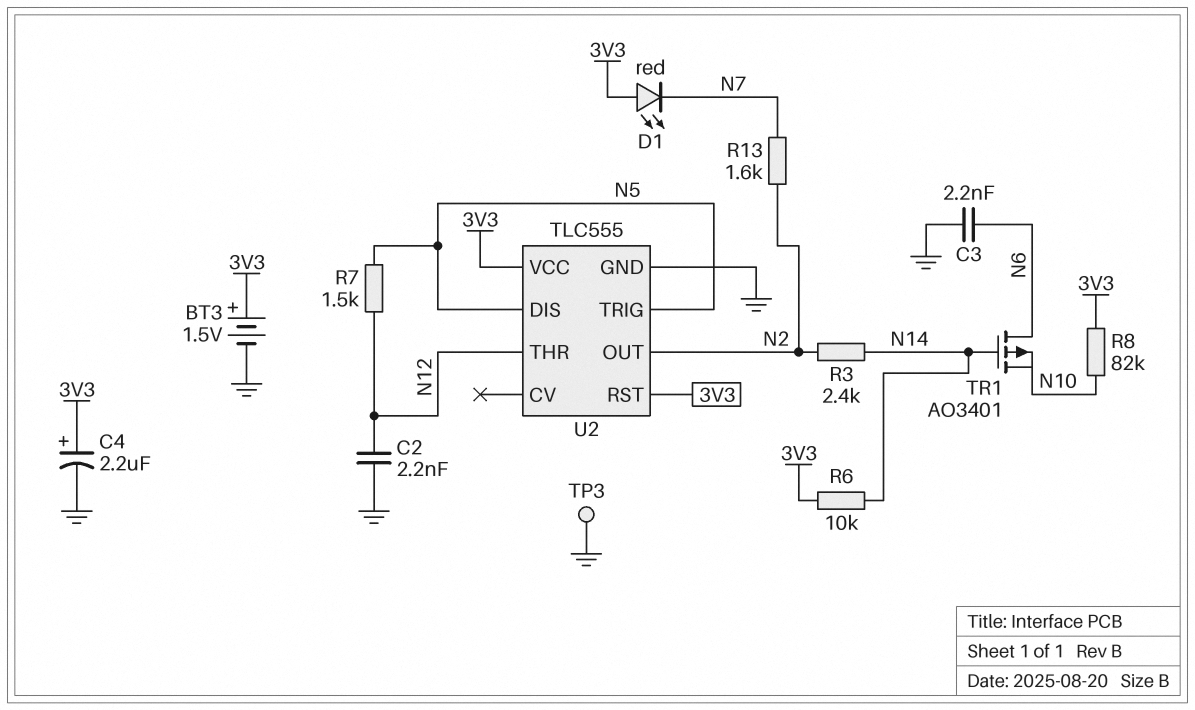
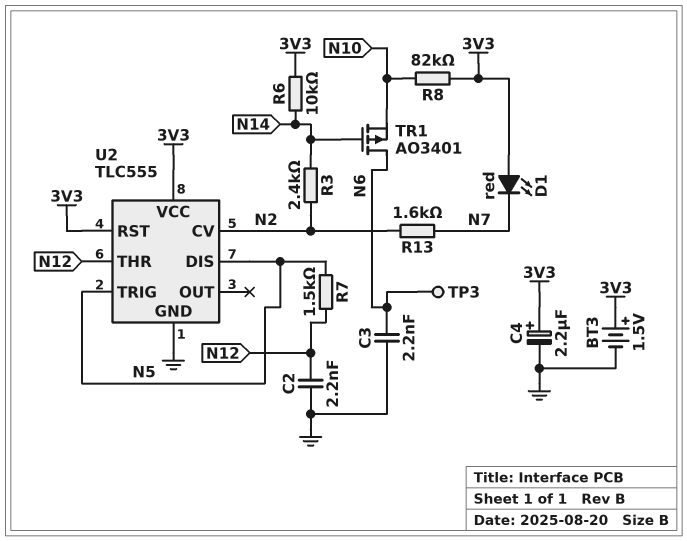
TP3: test point (GND) -> test point (N6)
U2 pin CV: none -> N2
U2 pin OUT: N2 -> none

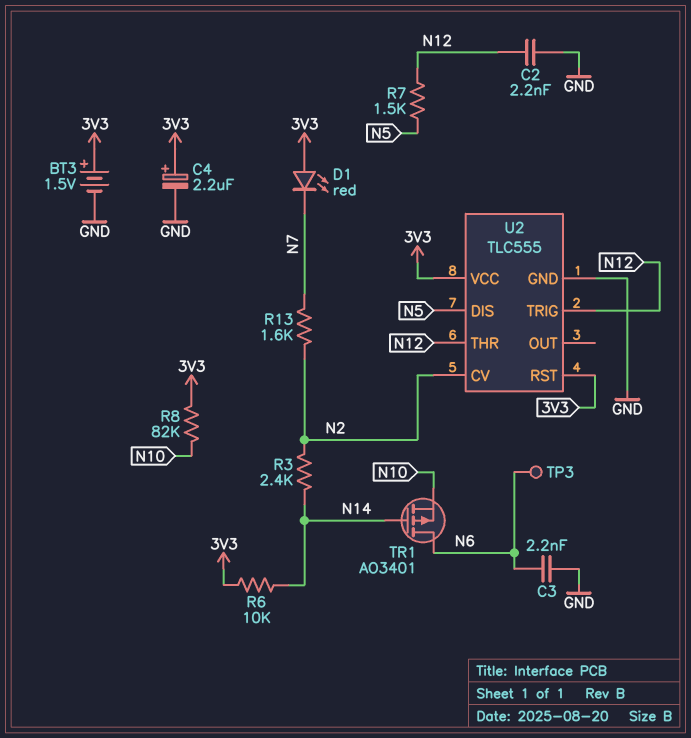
U2 pin TRIG: N5 -> N12

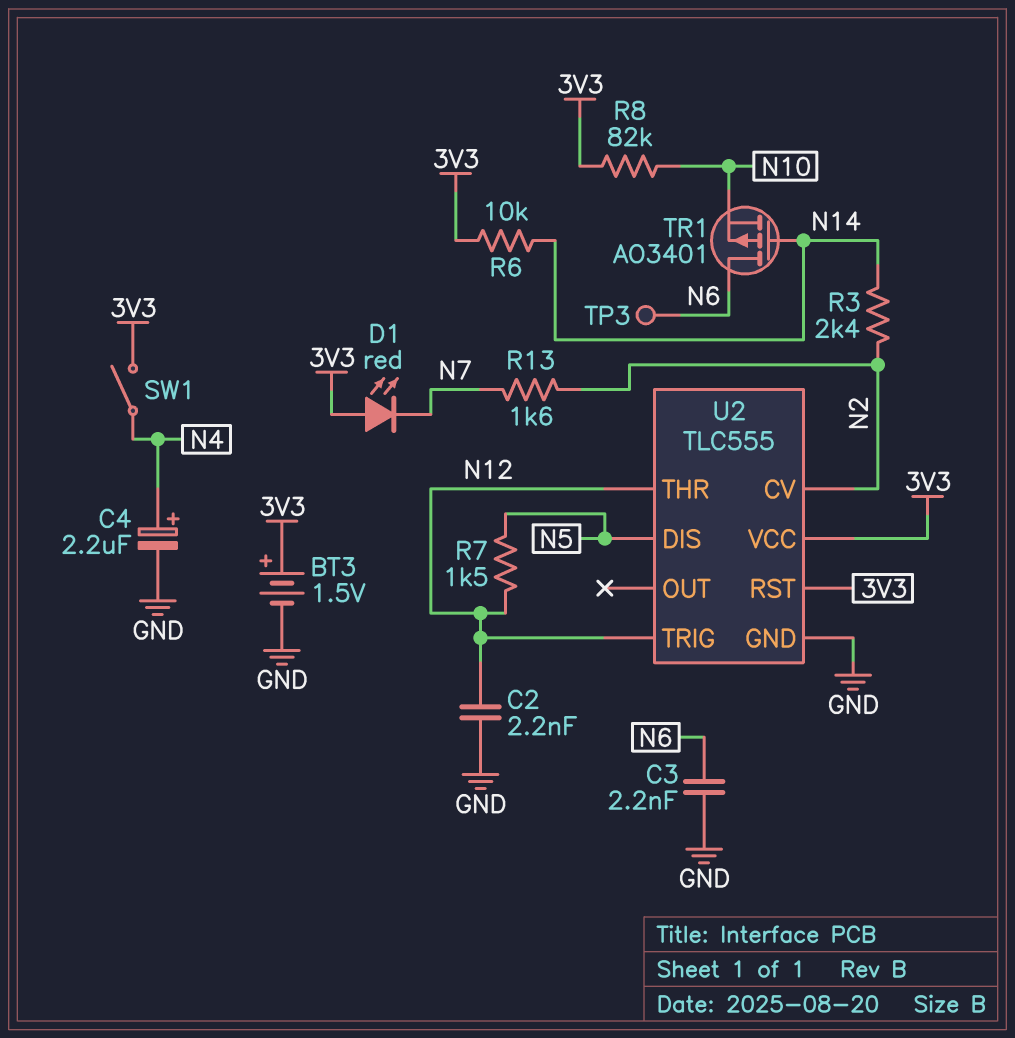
C4: 2.2uF (plus 3V3, minus GND) -> 2.2uF (plus N4, minus GND)
SW1: none -> switch (3V3, N4)

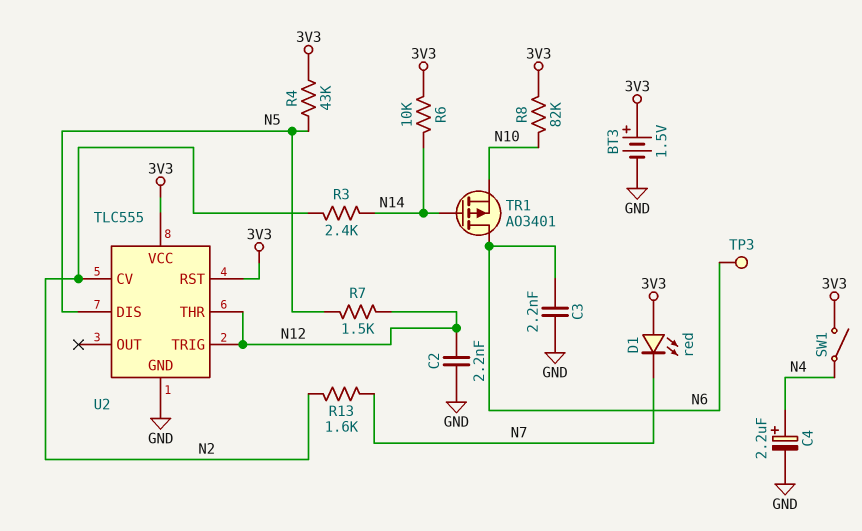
R4: none -> 43k (3V3, N5)

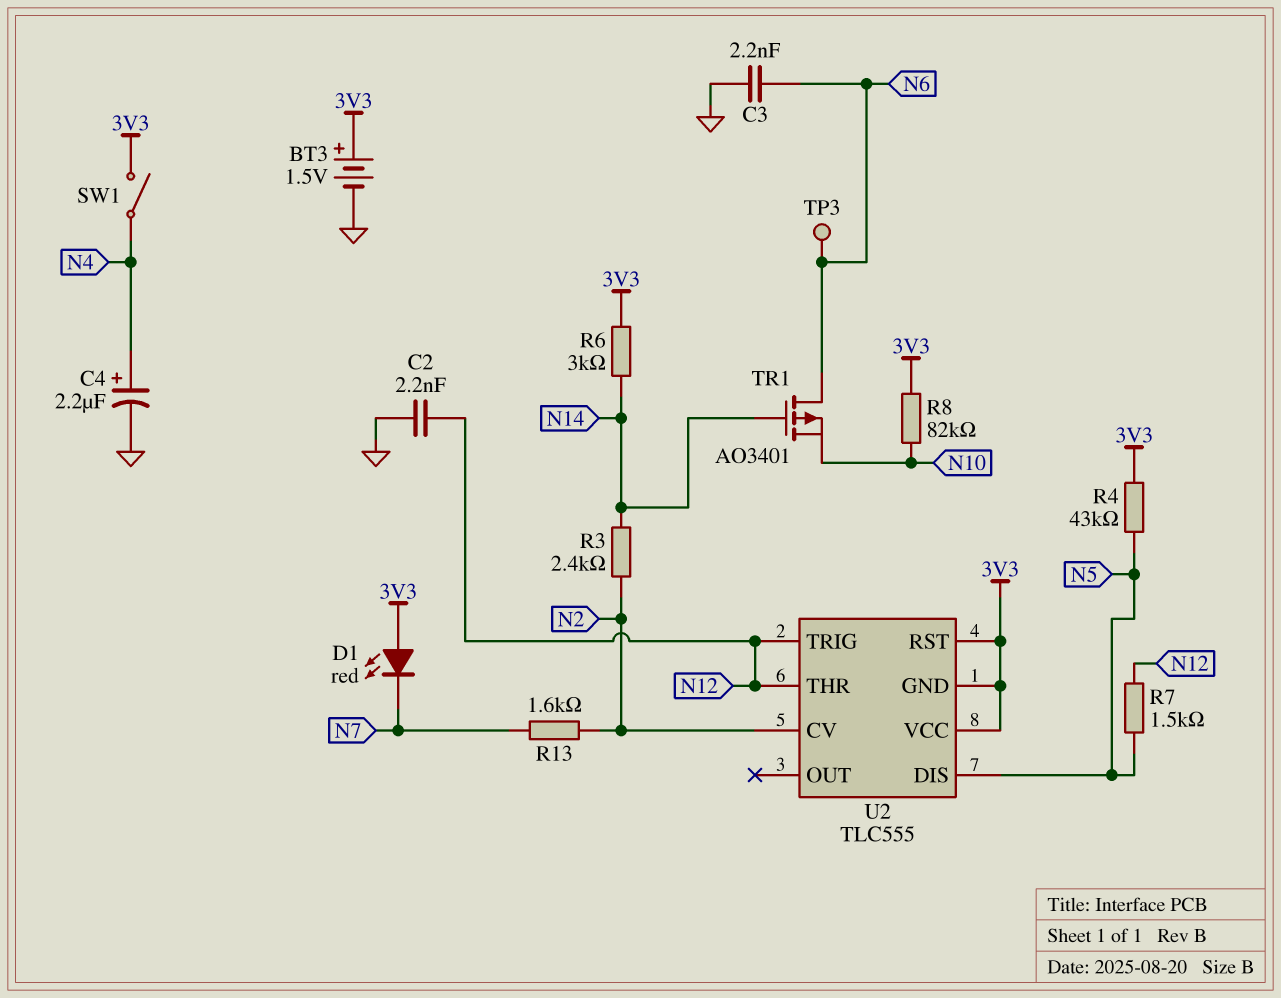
R6: 10k (3V3, N14) -> 3k (3V3, N14)
U2 pin GND: GND -> 3V3

